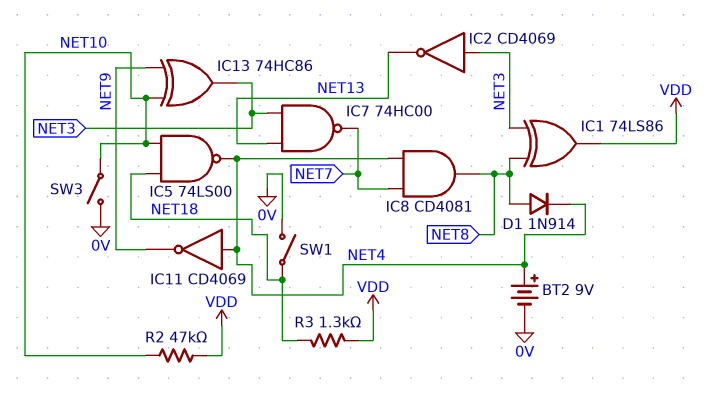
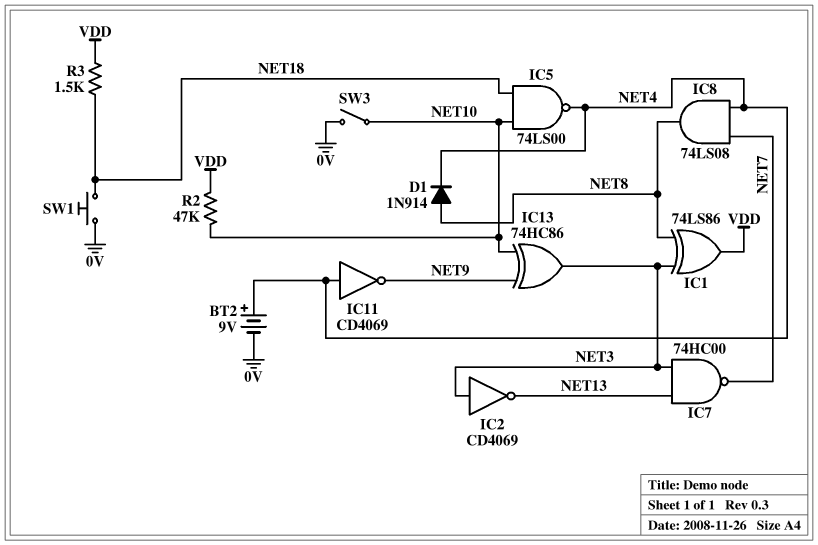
IC8: AND CD4081 (in NET4, in NET7, out NET8) -> AND 74LS08 (in NET4, in NET7, out NET8)
R3: 1.3k (NET18, VDD) -> 1.5k (NET18, VDD)
SW1: switch (0V, NET18) -> button (0V, NET18)

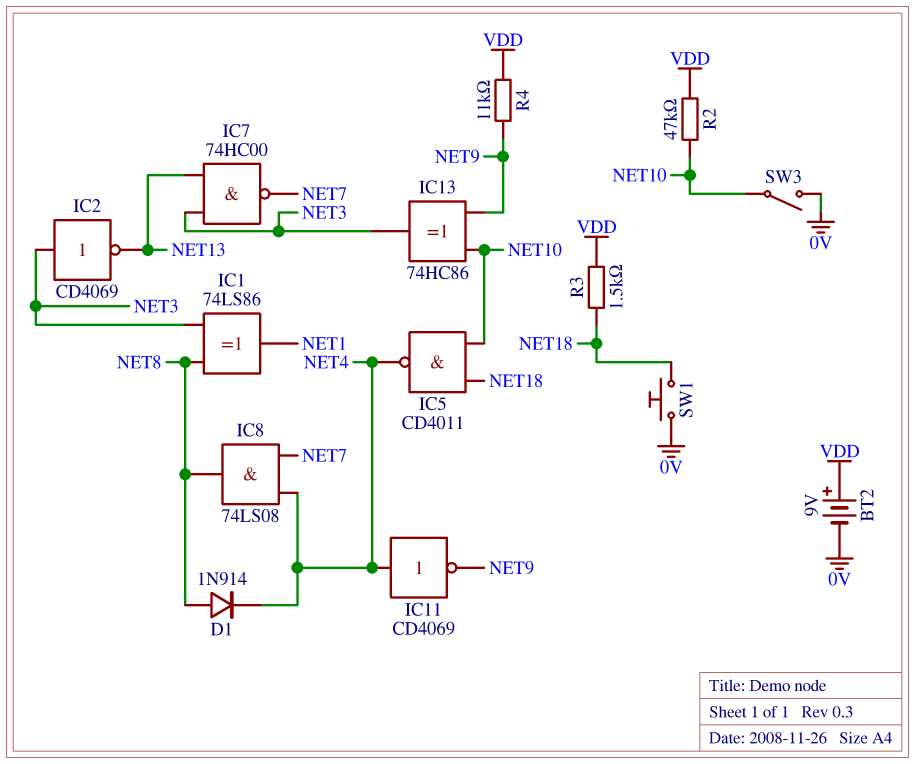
BT2: 9V (plus NET4, minus 0V) -> 9V (plus VDD, minus 0V)
IC1: XOR 74LS86 (in NET3, in NET8, out VDD) -> XOR 74LS86 (in NET3, in NET8, out NET1)
IC5: NAND 74LS00 (in NET10, in NET18, out NET4) -> NAND CD4011 (in NET10, in NET18, out NET4)
R4: none -> 11k (NET9, VDD)

